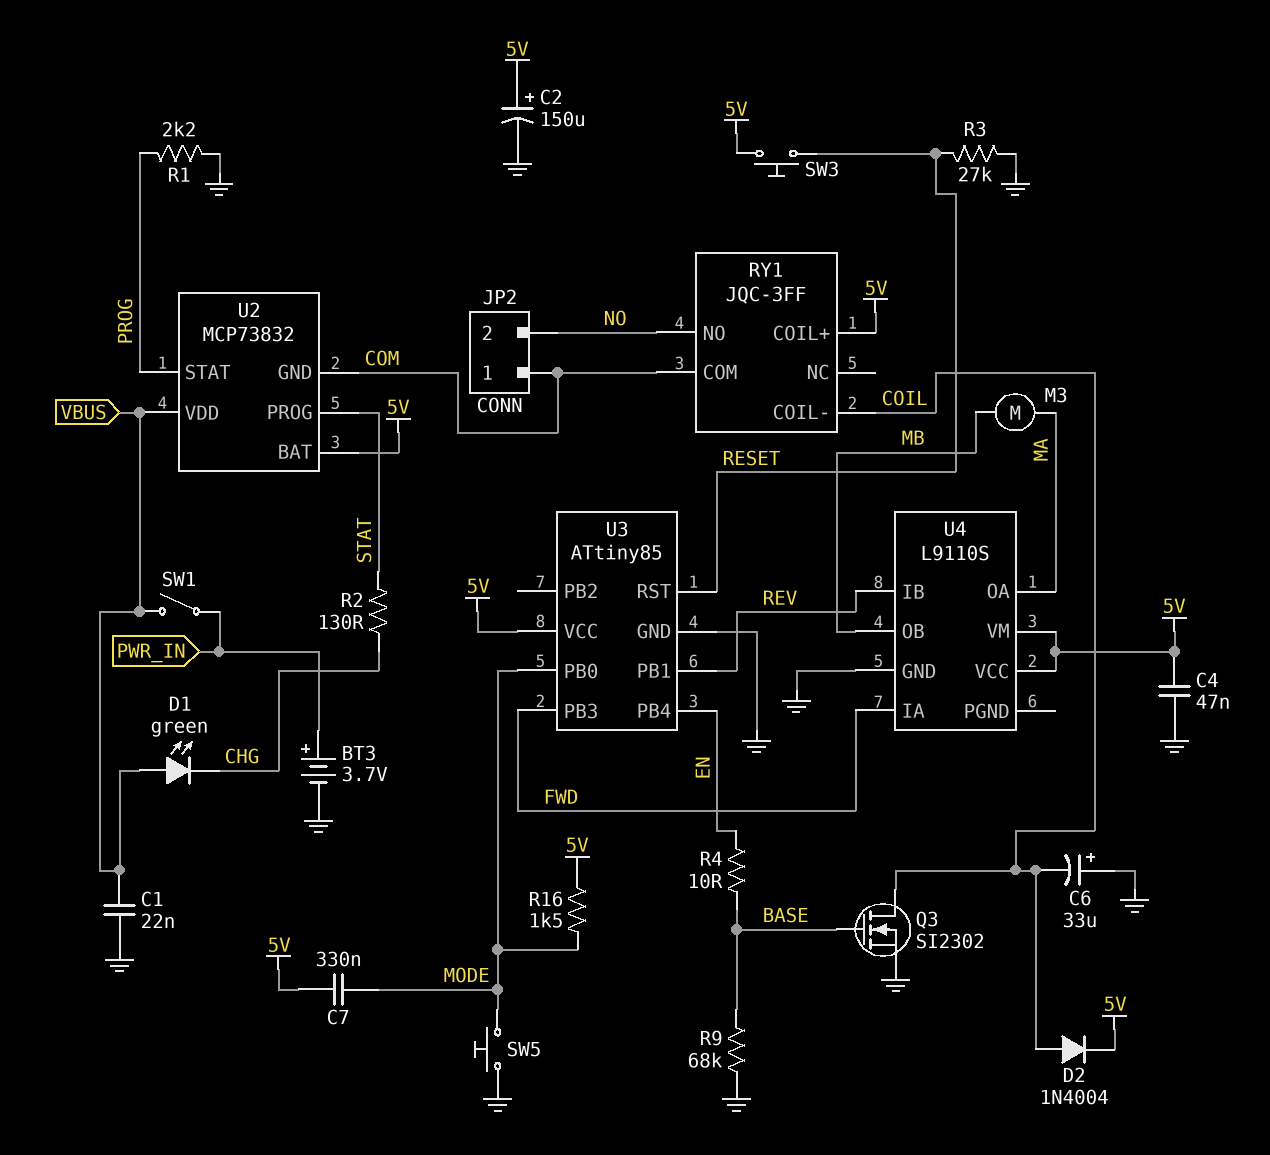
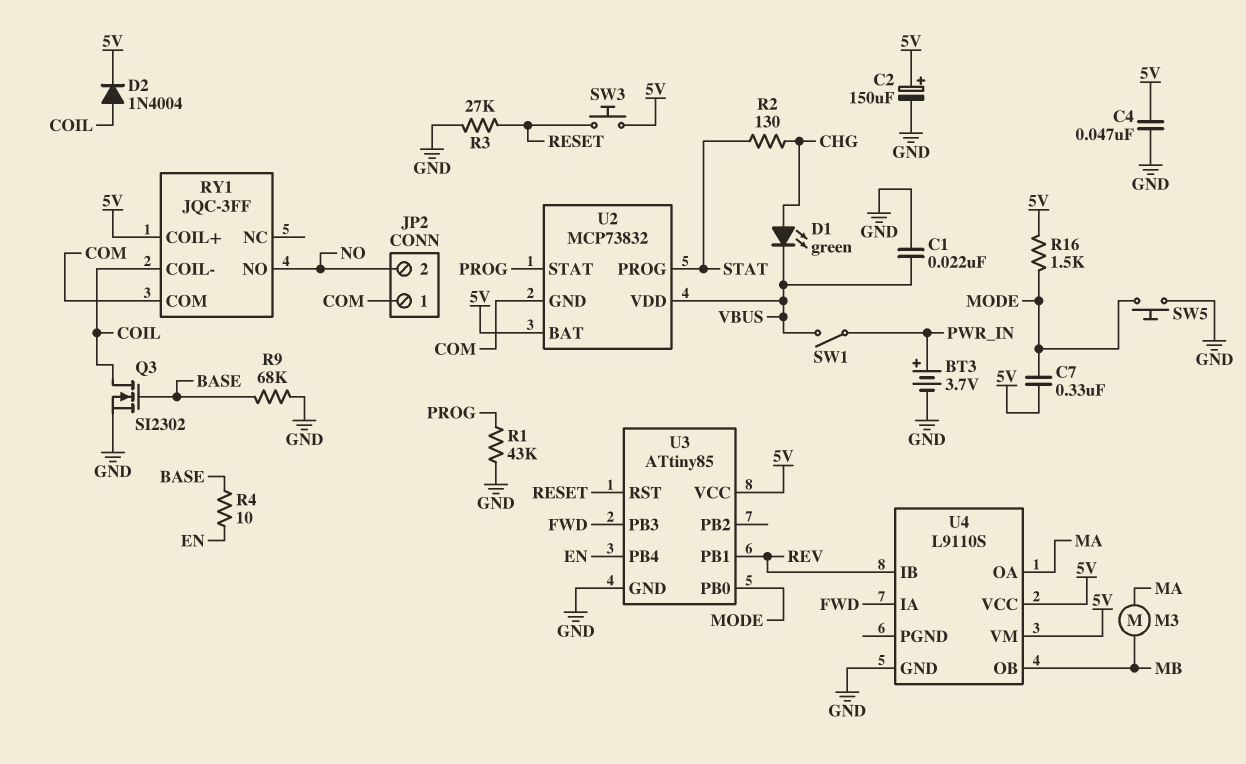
C6: 33uF (plus GND, minus COIL) -> none
D1: LED green (A VBUS, K CHG) -> LED green (A CHG, K VBUS)
R1: 2.2k (GND, PROG) -> 43k (GND, PROG)

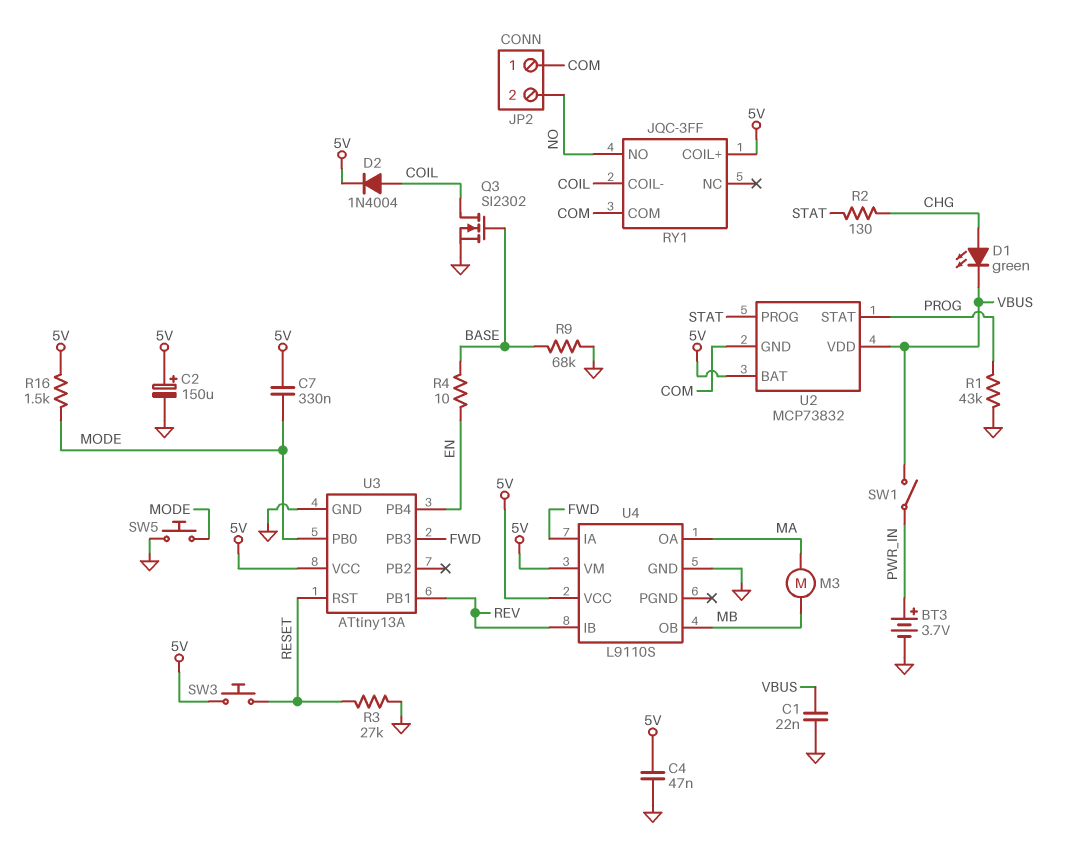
U3: ATtiny85 -> ATtiny13A

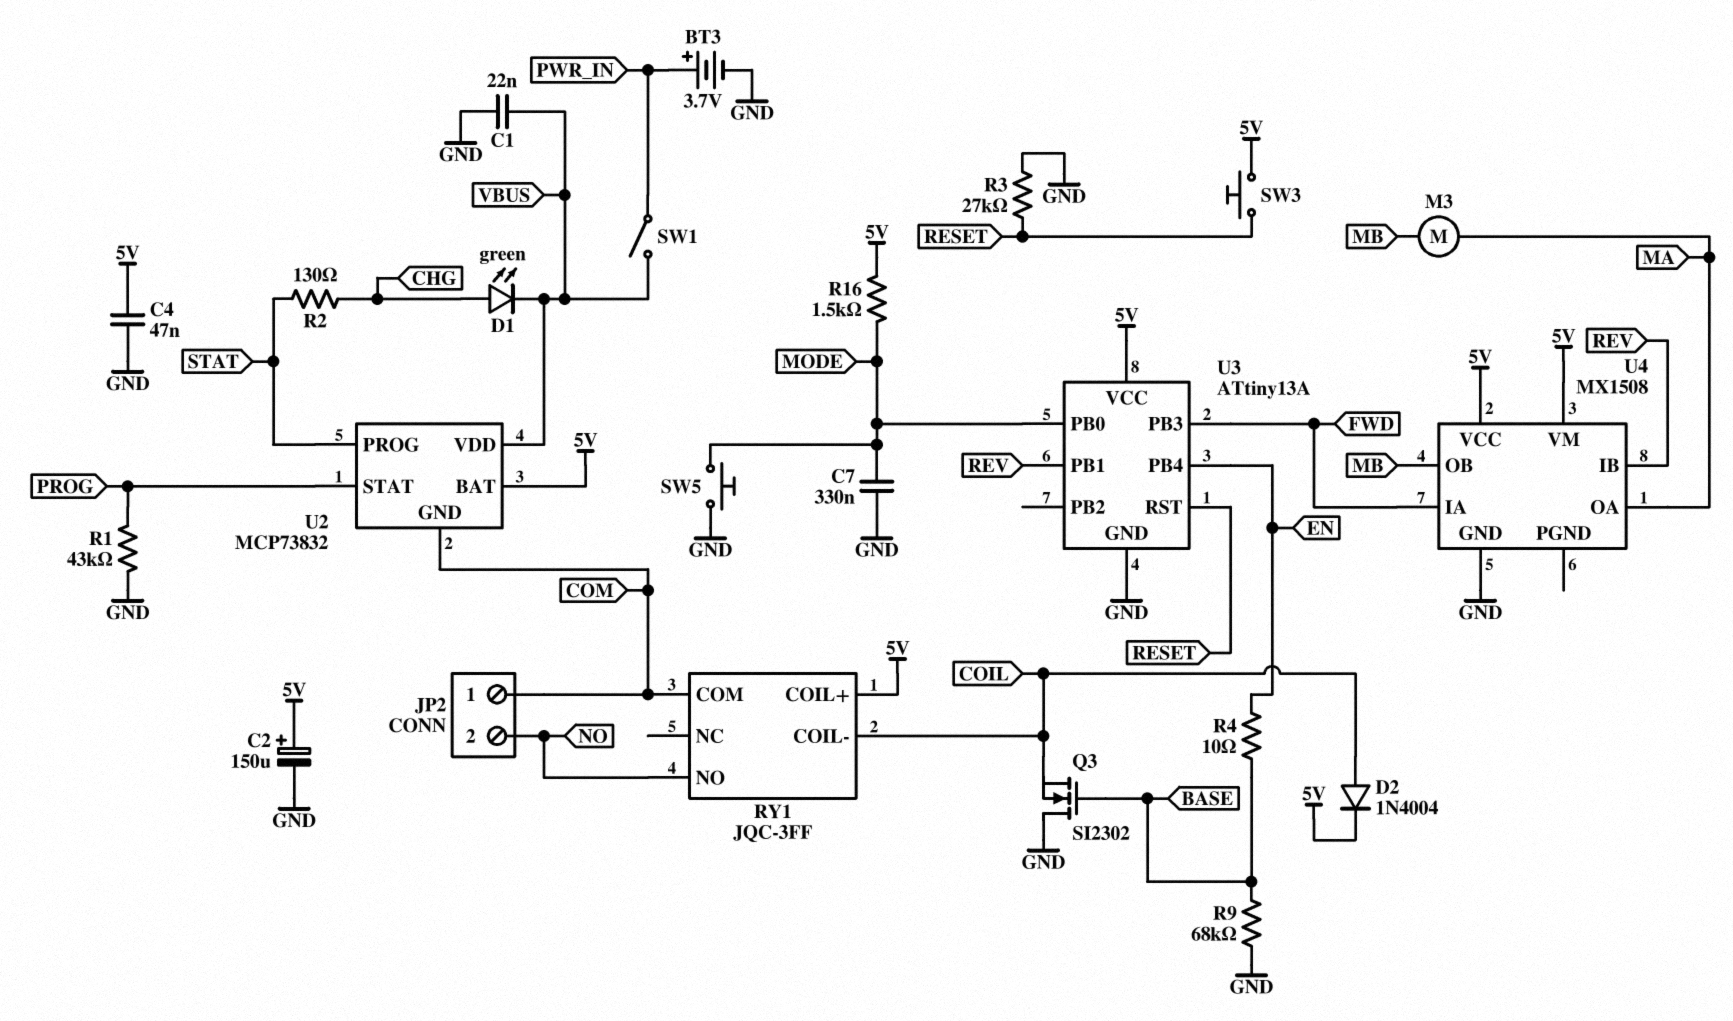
C7: 330nF (5V, MODE) -> 330nF (GND, MODE)
Q3: NMOS SI2302 (G BASE, D COIL, S GND) -> NMOS SI2302 (G BASE, D GND, S COIL)
U4: L9110S -> MX1508

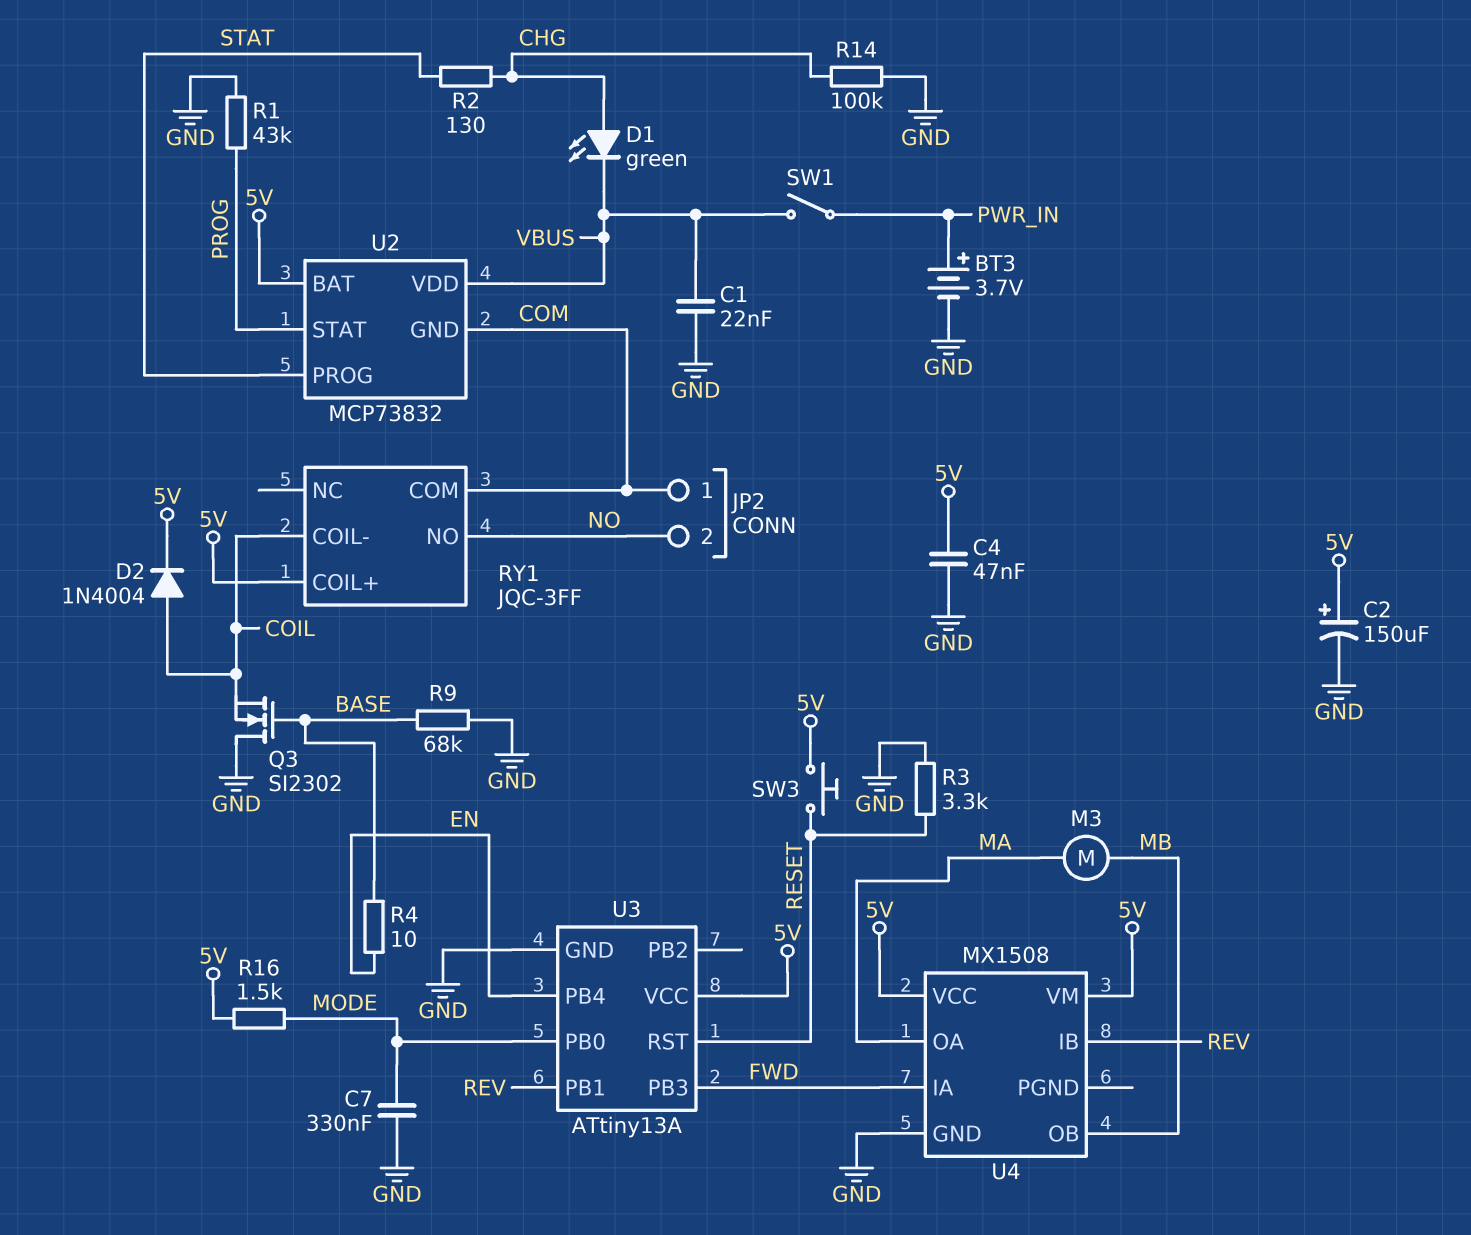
R3: 27k (GND, RESET) -> 3.3k (GND, RESET)
R14: none -> 100k (CHG, GND)
SW5: button (GND, MODE) -> none

